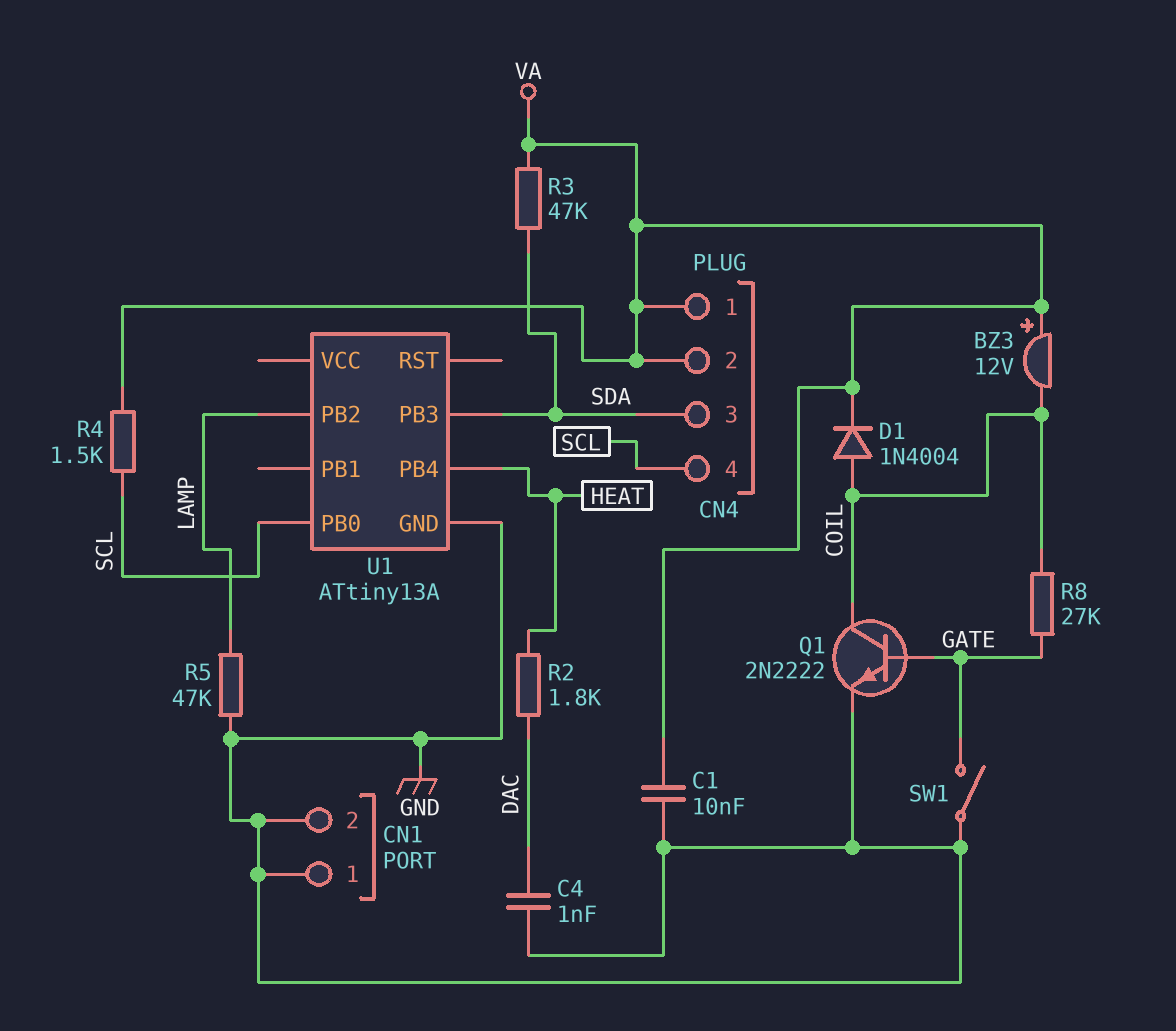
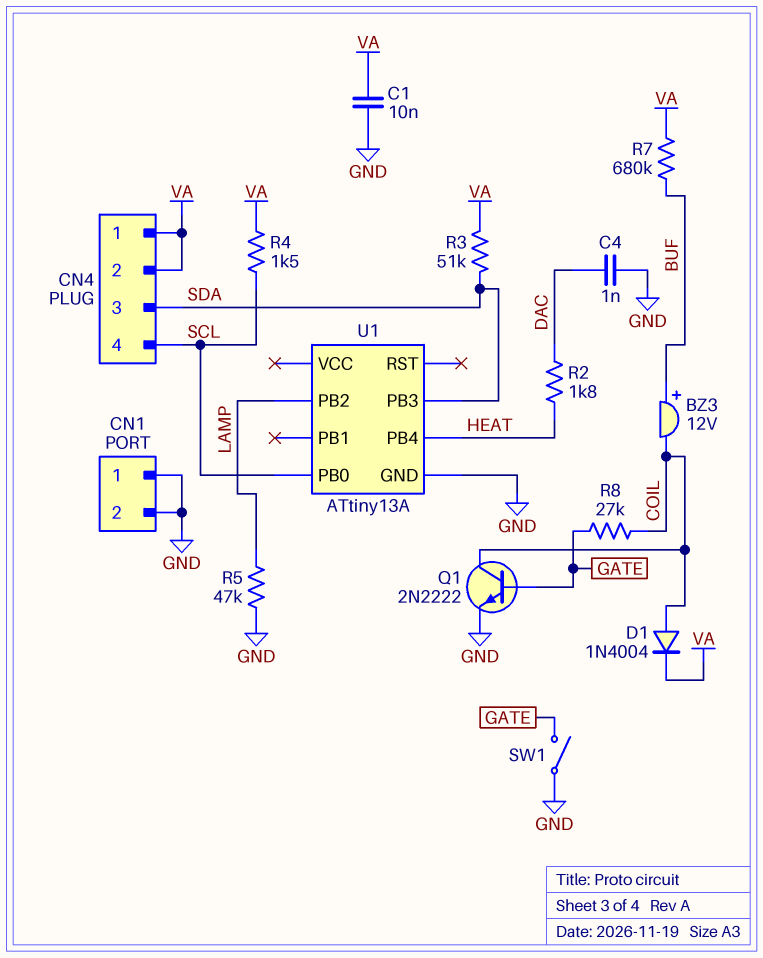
BZ3: buzzer 12V (plus VA, minus COIL) -> buzzer 12V (plus BUF, minus COIL)
R3: 47k (SDA, VA) -> 51k (SDA, VA)
R7: none -> 680k (BUF, VA)

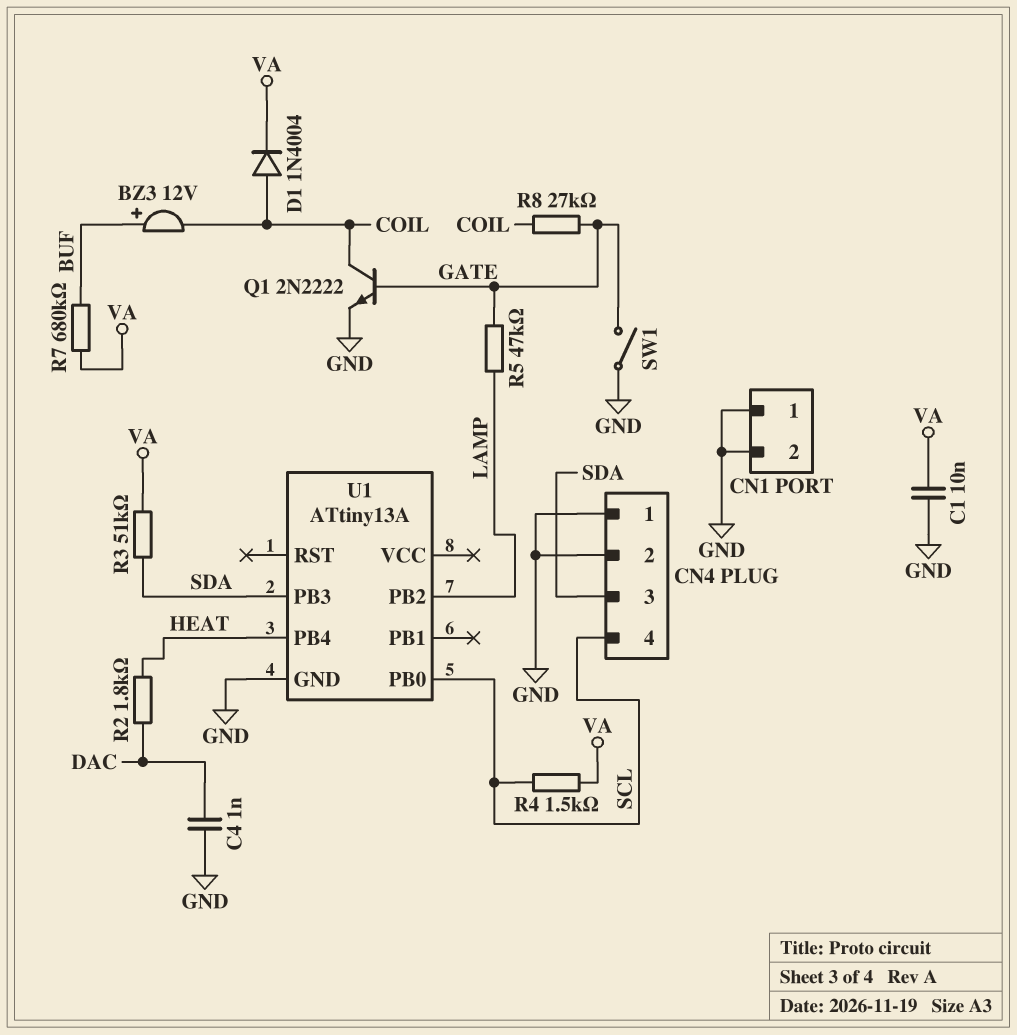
CN4 pin 1: VA -> GND
CN4 pin 2: VA -> GND
R5: 47k (GND, LAMP) -> 47k (GATE, LAMP)

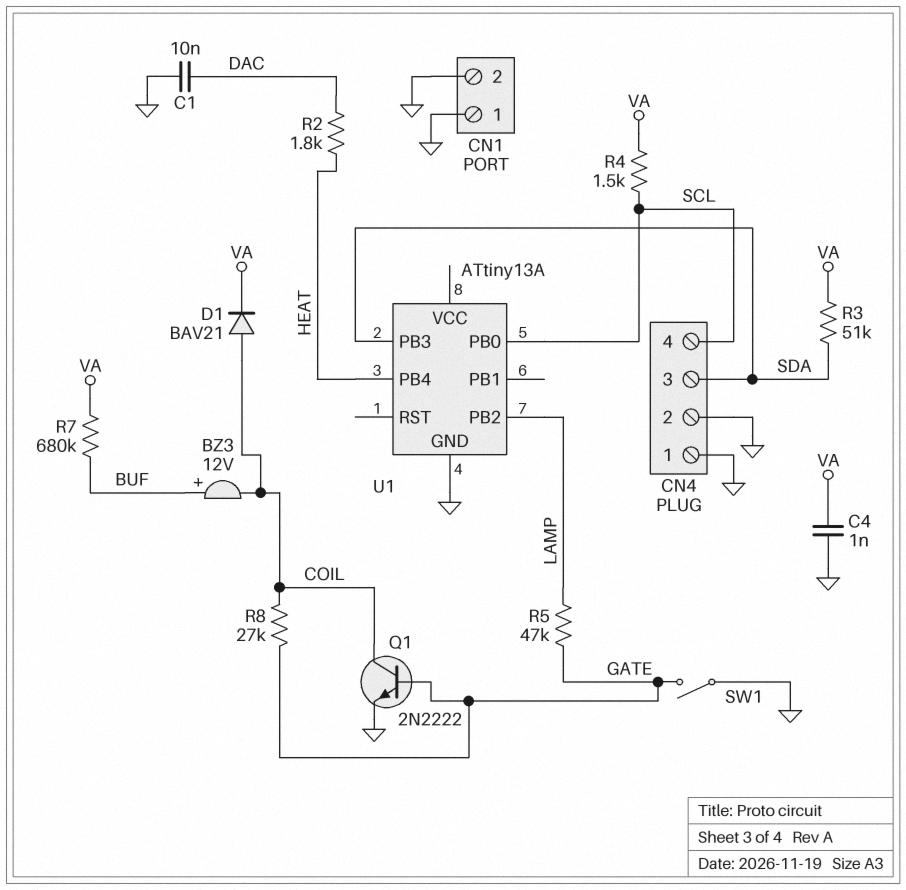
C1: 10nF (GND, VA) -> 10nF (DAC, GND)
C4: 1nF (DAC, GND) -> 1nF (GND, VA)
D1: diode 1N4004 (A COIL, K VA) -> diode BAV21 (A COIL, K VA)

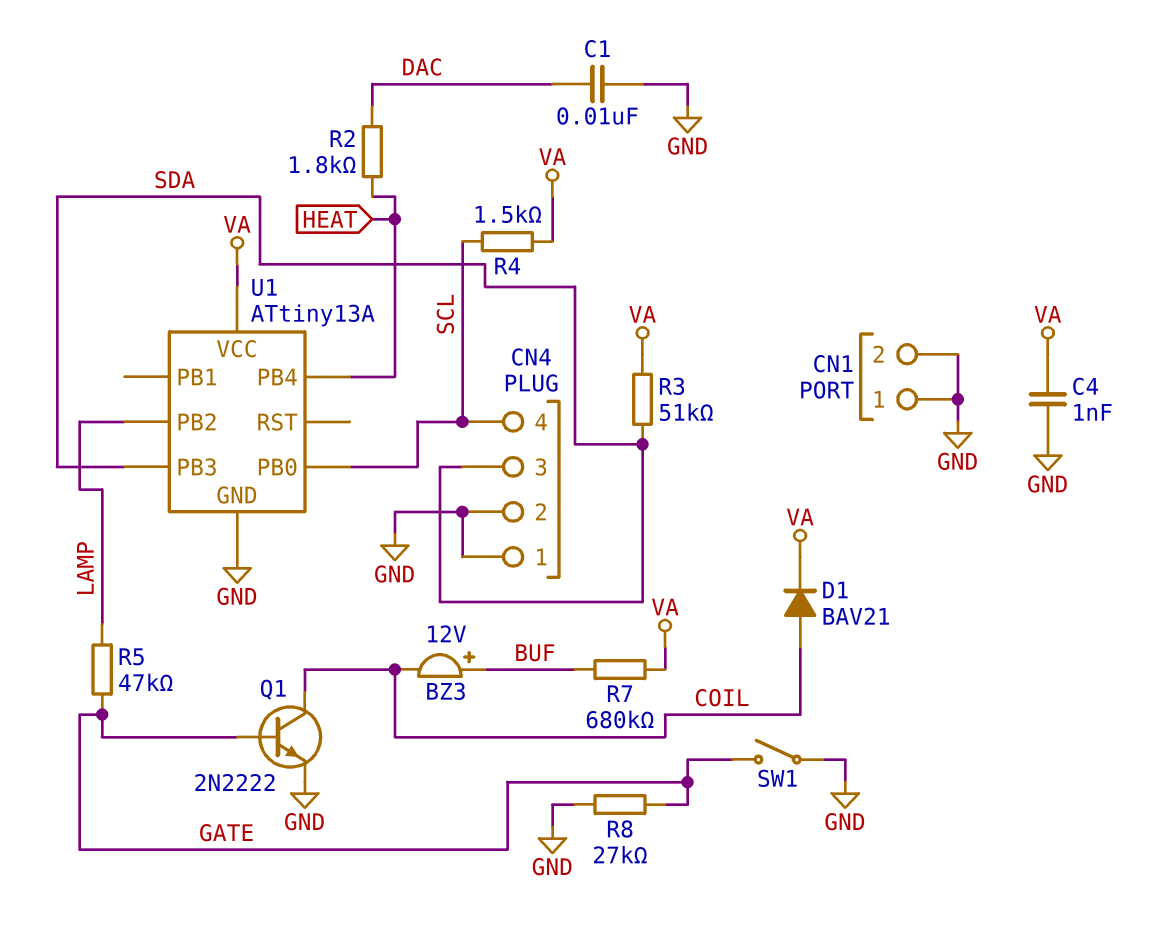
R8: 27k (COIL, GATE) -> 27k (GATE, GND)
U1 pin VCC: none -> VA

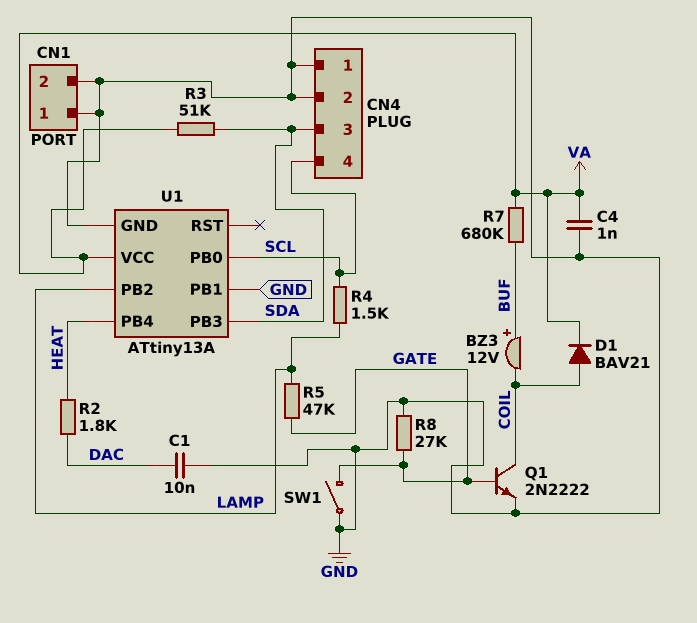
R4: 1.5k (SCL, VA) -> 1.5k (LAMP, SCL)
U1 pin PB1: none -> GND

